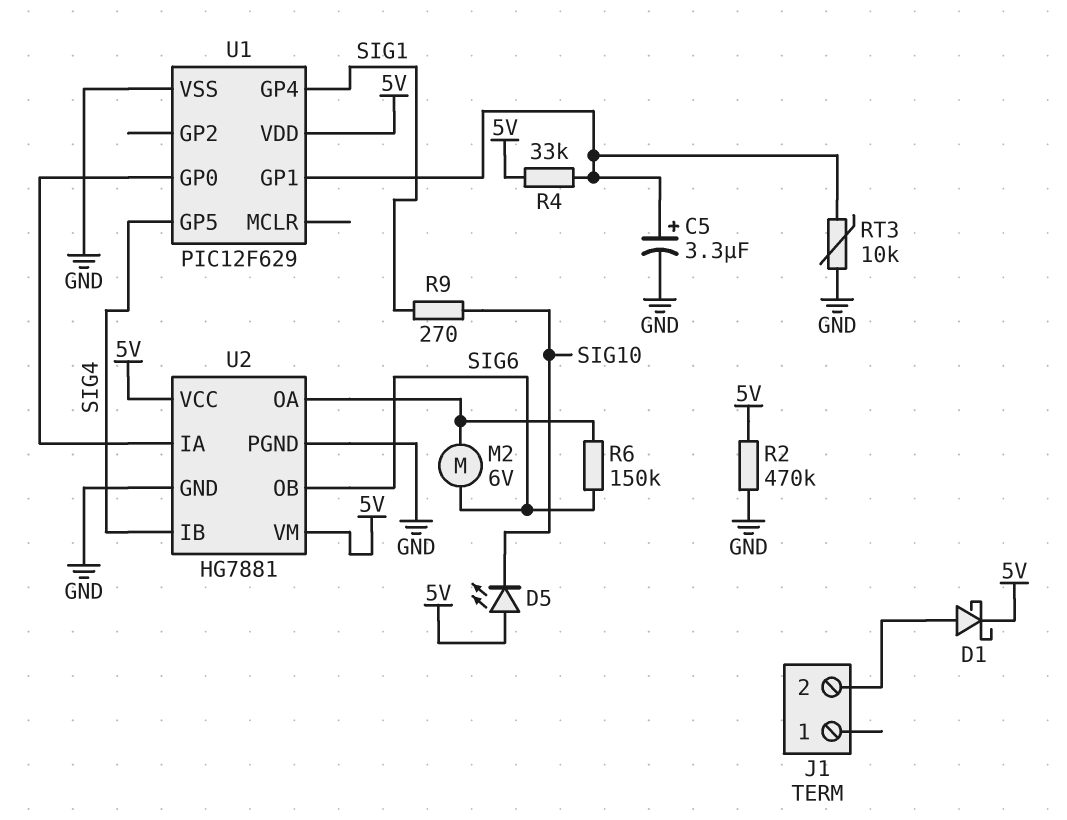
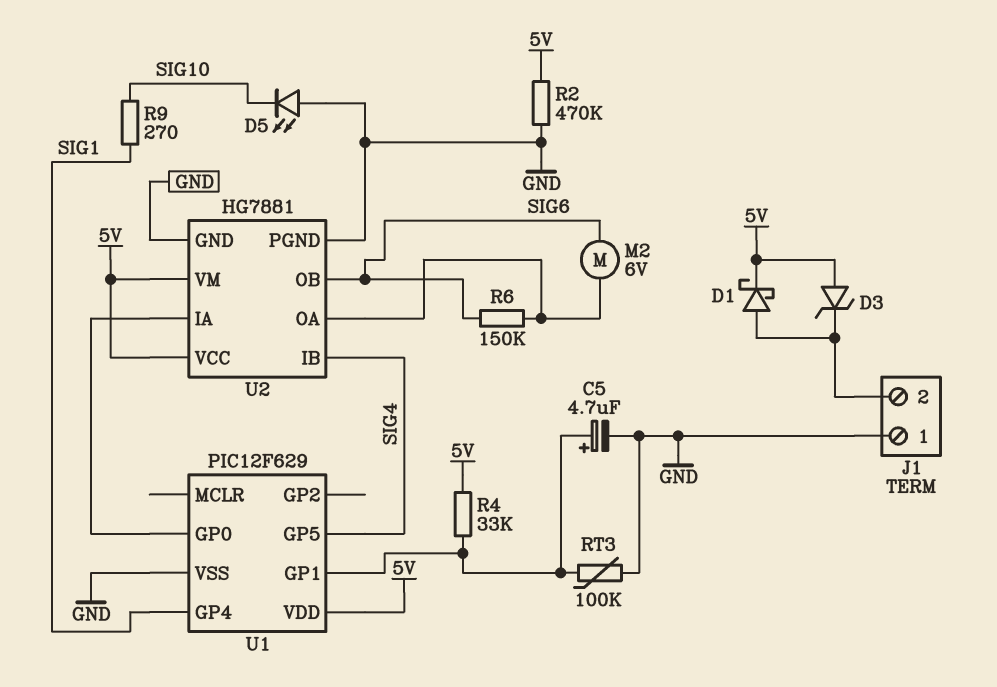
C5: 3.3uF (plus U1/GP1, minus GND) -> 4.7uF (plus U1/GP1, minus GND)
D3: none -> zener (A 5V, K J1/2)
D5: LED (A 5V, K SIG10) -> LED (A GND, K SIG10)
J1 pin 1: none -> GND
RT3: 10k (GND, U1/GP1) -> 100k (GND, U1/GP1)

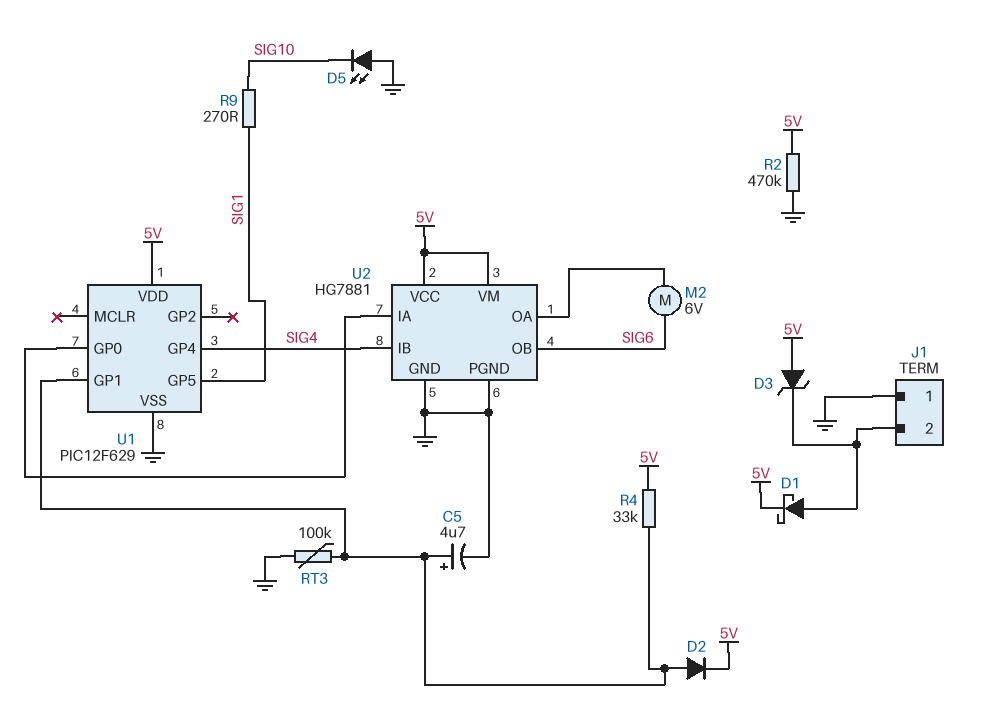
D2: none -> diode (A U1/GP1, K 5V)
R6: 150k (SIG6, U2/OA) -> none
U1 pin GP4: SIG1 -> SIG4
U1 pin GP5: SIG4 -> SIG1

